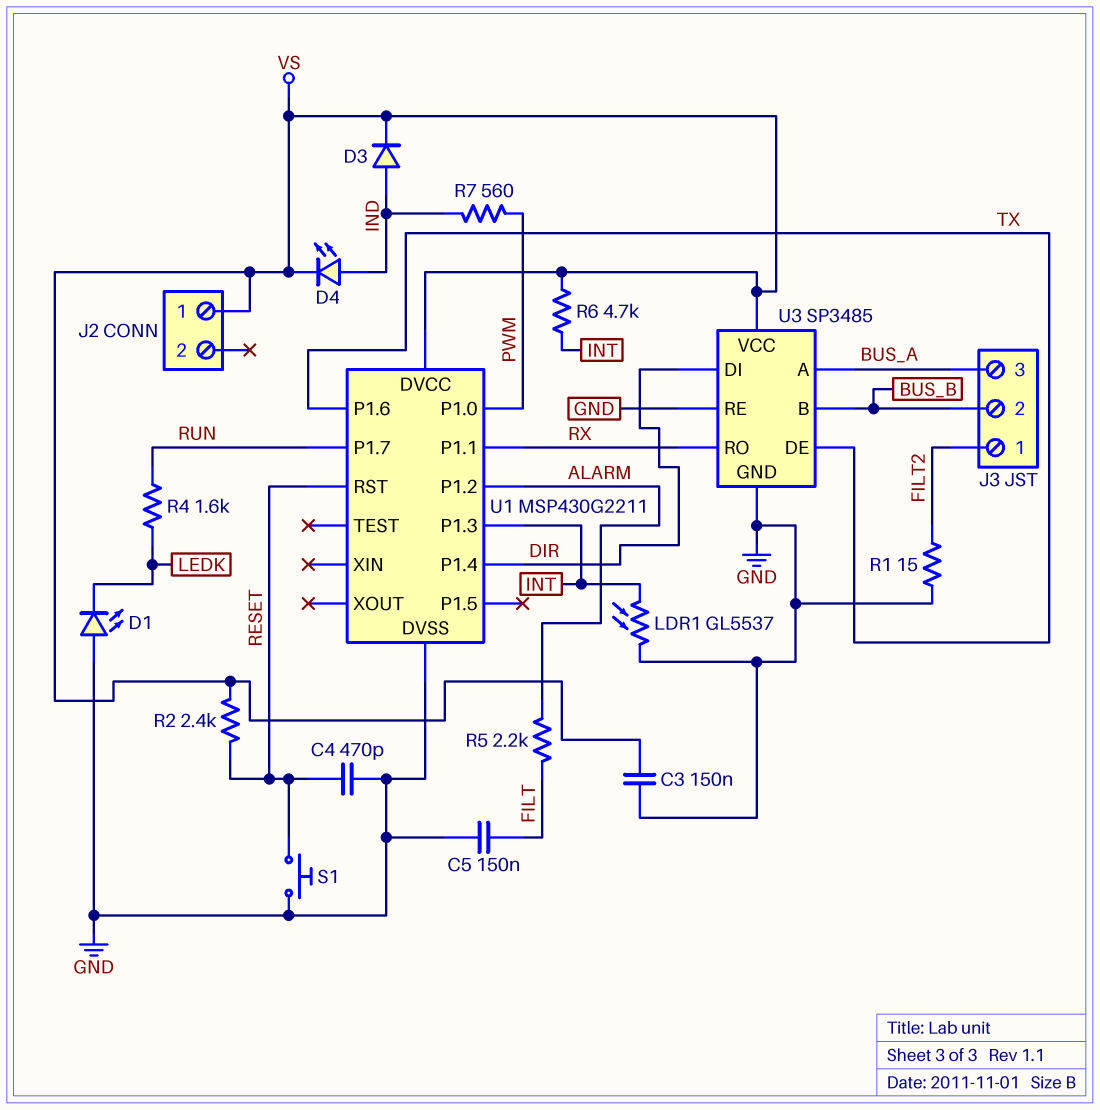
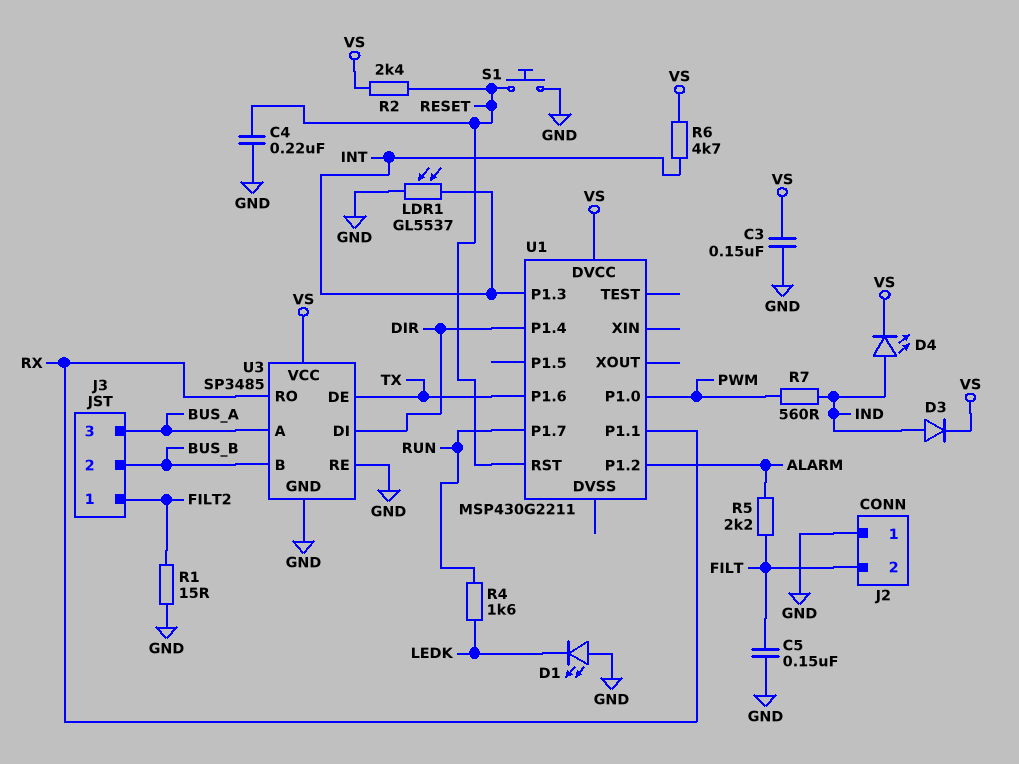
C4: 470pF (GND, RESET) -> 220nF (GND, RESET)
J2 pin 1: VS -> GND
J2 pin 2: none -> FILT
U1 pin DVSS: GND -> none

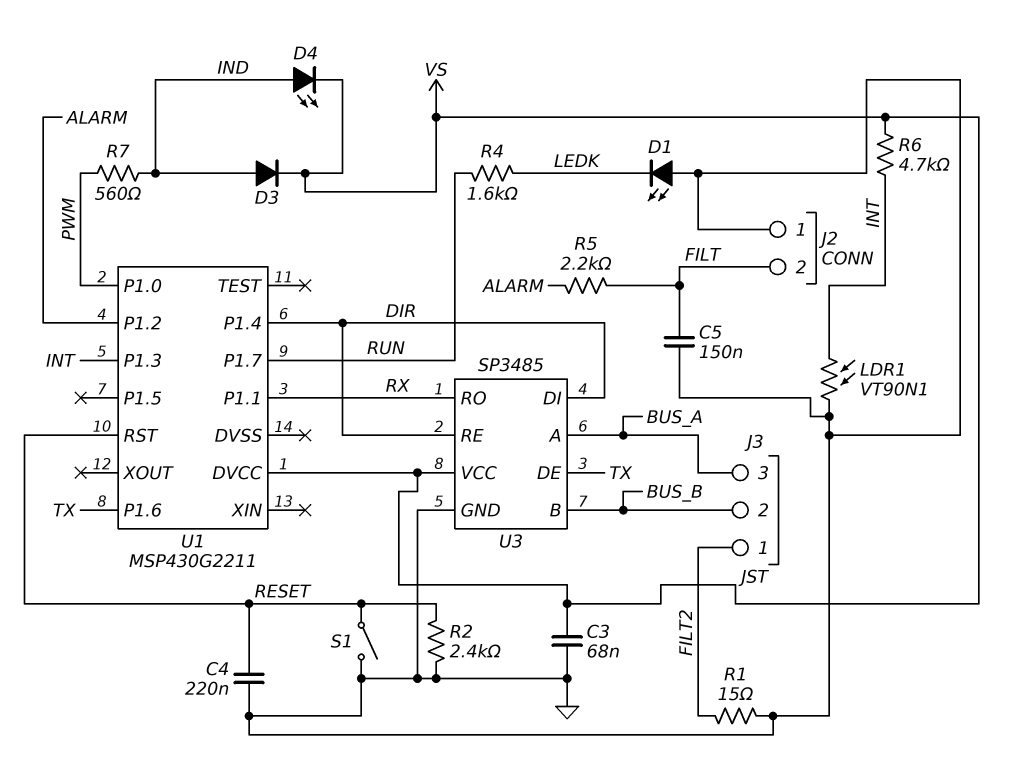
C3: 150nF (GND, VS) -> 68nF (GND, VS)
LDR1: GL5537 (GND, INT) -> VT90N1 (GND, INT)
R2: 2.4k (RESET, VS) -> 2.4k (GND, RESET)
S1: button (GND, RESET) -> switch (GND, RESET)
U3 pin RE: GND -> DIR

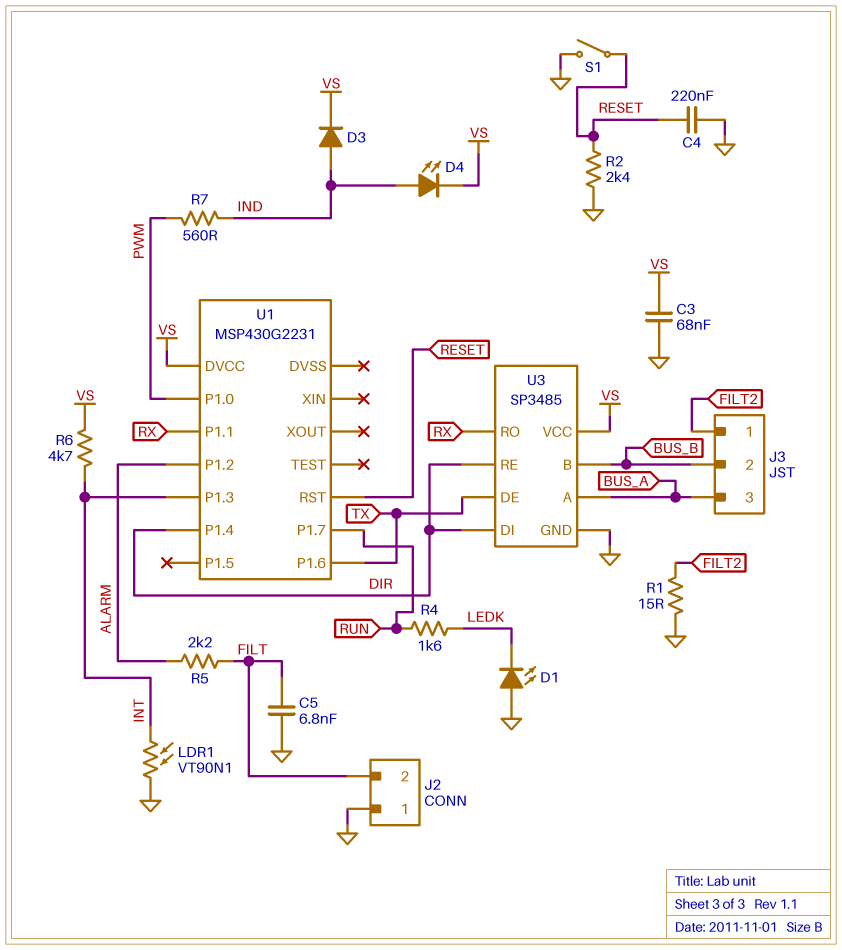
C5: 150nF (FILT, GND) -> 6.8nF (FILT, GND)
U1: MSP430G2211 -> MSP430G2231

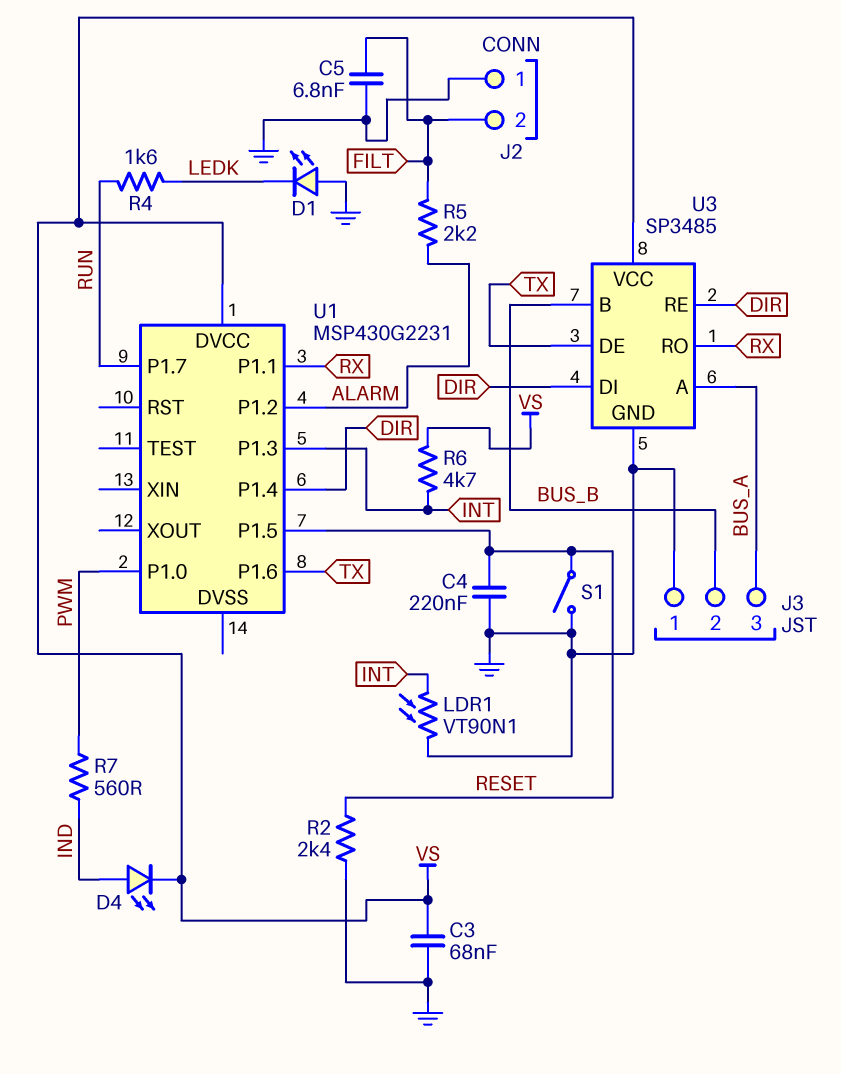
D3: diode (A IND, K VS) -> none
J3 pin 1: FILT2 -> GND
R1: 15 (FILT2, GND) -> none
U1 pin P1.5: none -> RESET
U1 pin RST: RESET -> none

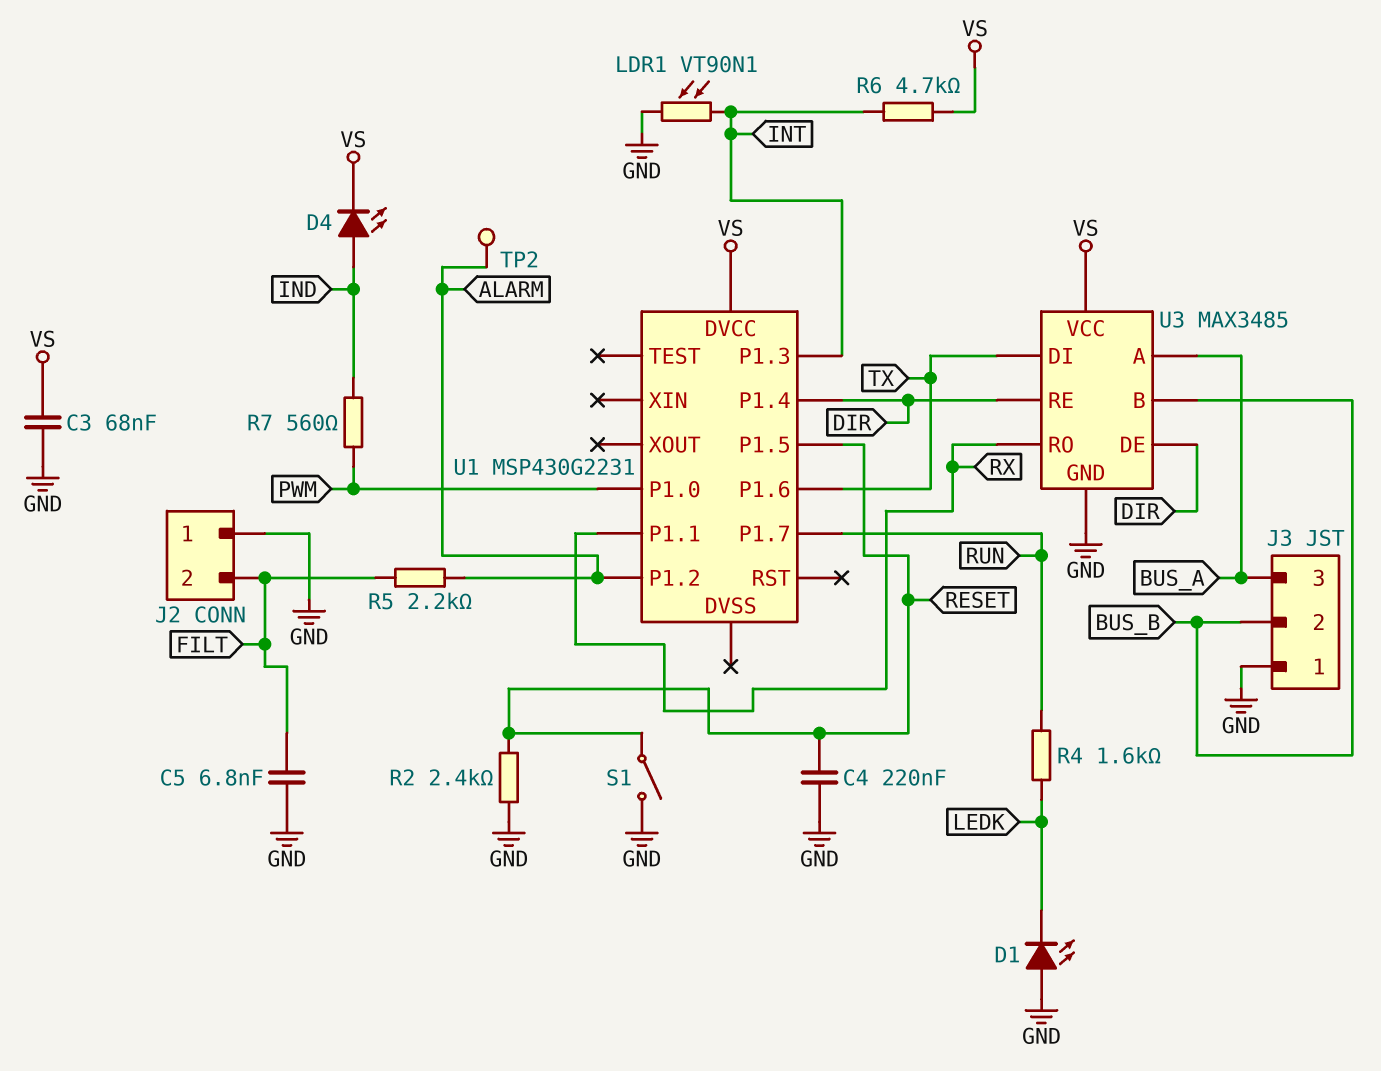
TP2: none -> test point (ALARM)
U3: SP3485 -> MAX3485
U3 pin DE: TX -> DIR
U3 pin DI: DIR -> TX

